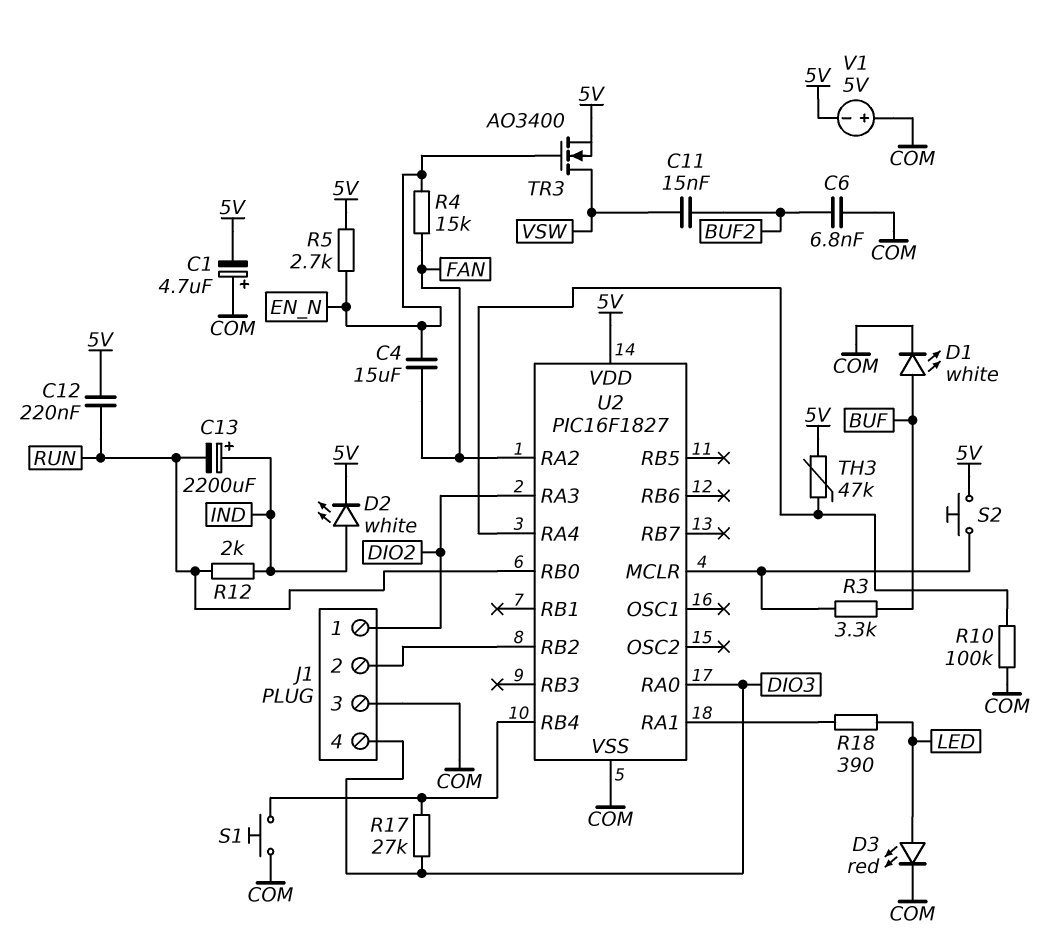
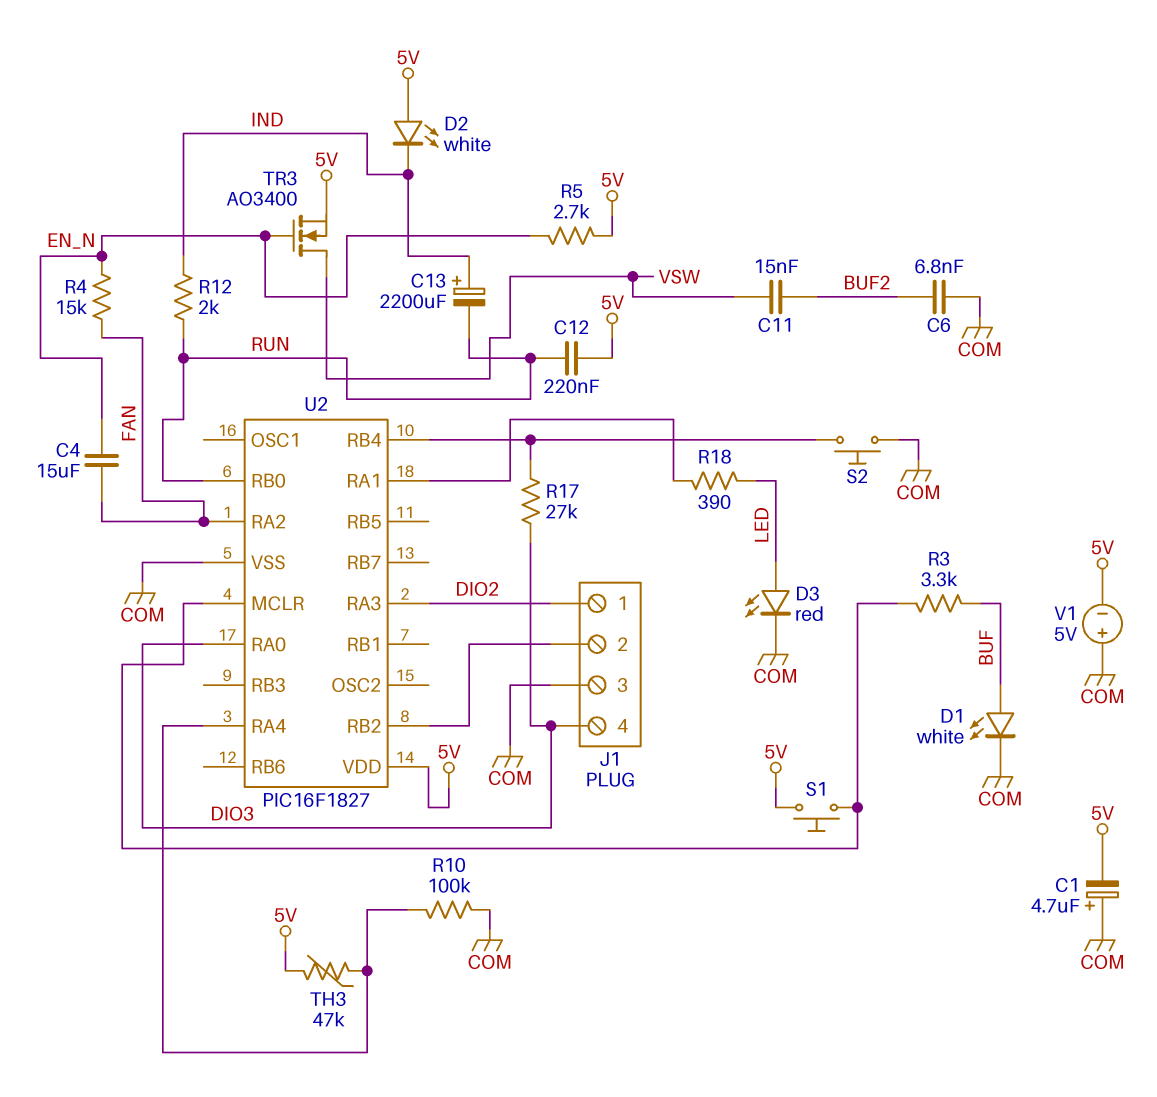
D2: LED white (A IND, K 5V) -> LED white (A 5V, K IND)
S1: button (COM, U2/RB4) -> button (5V, U2/MCLR)
S2: button (5V, U2/MCLR) -> button (COM, U2/RB4)

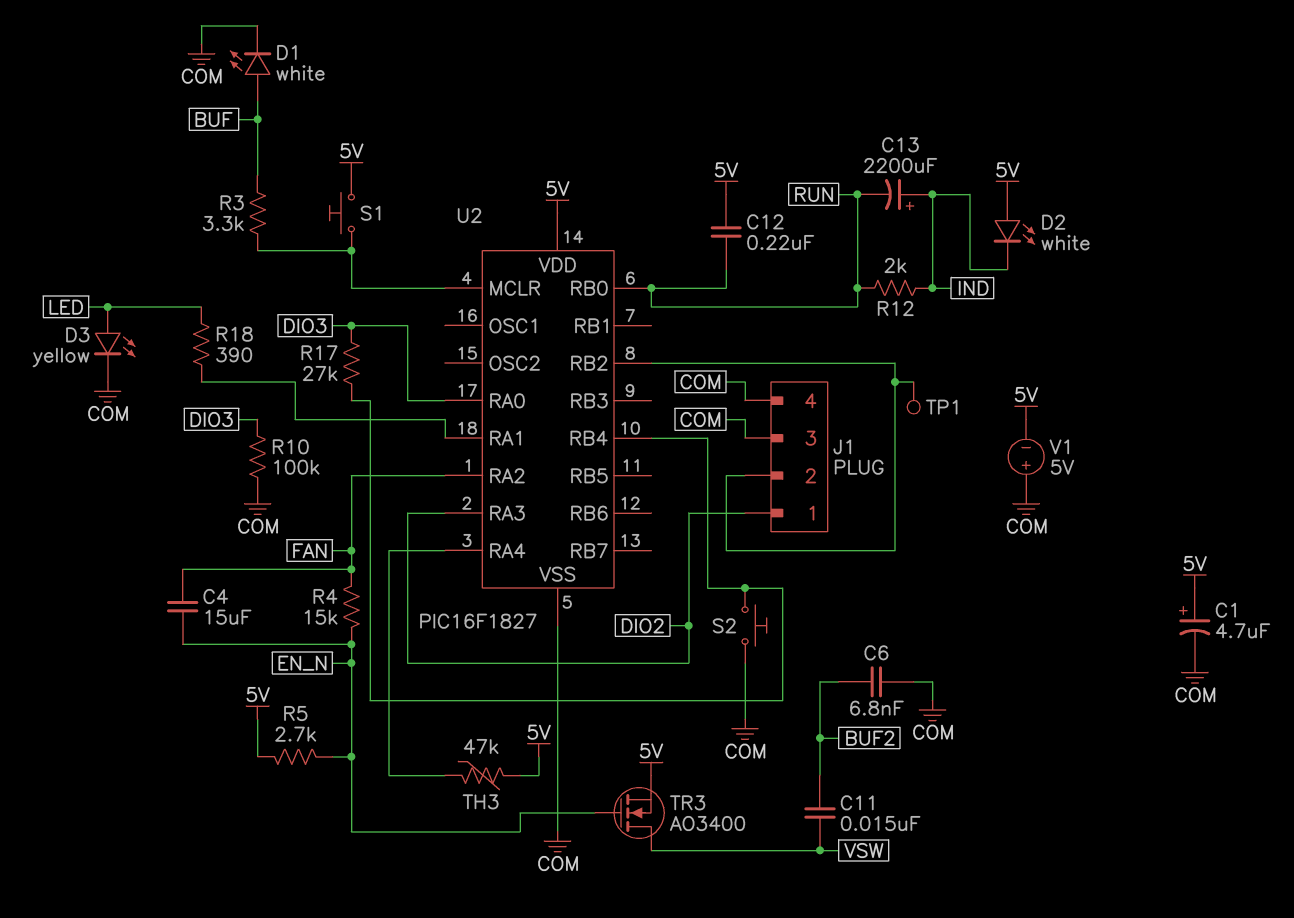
C1: 4.7uF (plus COM, minus 5V) -> 4.7uF (plus 5V, minus COM)
D3: LED red (A LED, K COM) -> LED yellow (A LED, K COM)
J1 pin 4: DIO3 -> COM
R10: 100k (COM, U2/RA4) -> 100k (COM, DIO3)
TP1: none -> test point (J1/2)

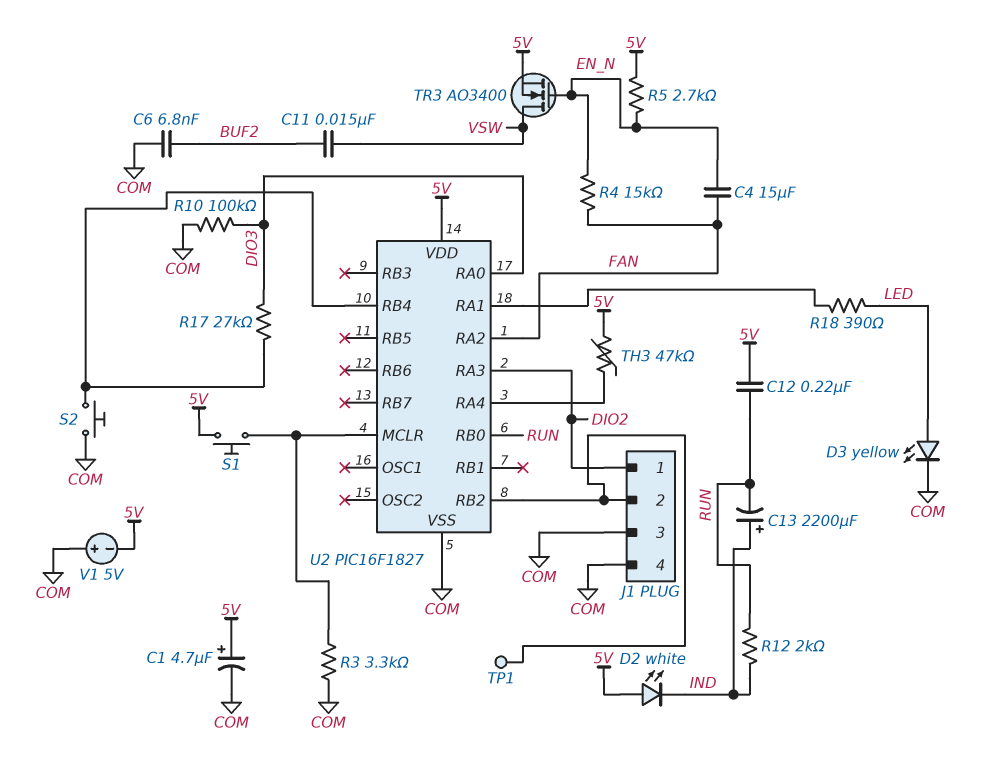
D1: LED white (A BUF, K COM) -> none
R3: 3.3k (BUF, U2/MCLR) -> 3.3k (COM, U2/MCLR)

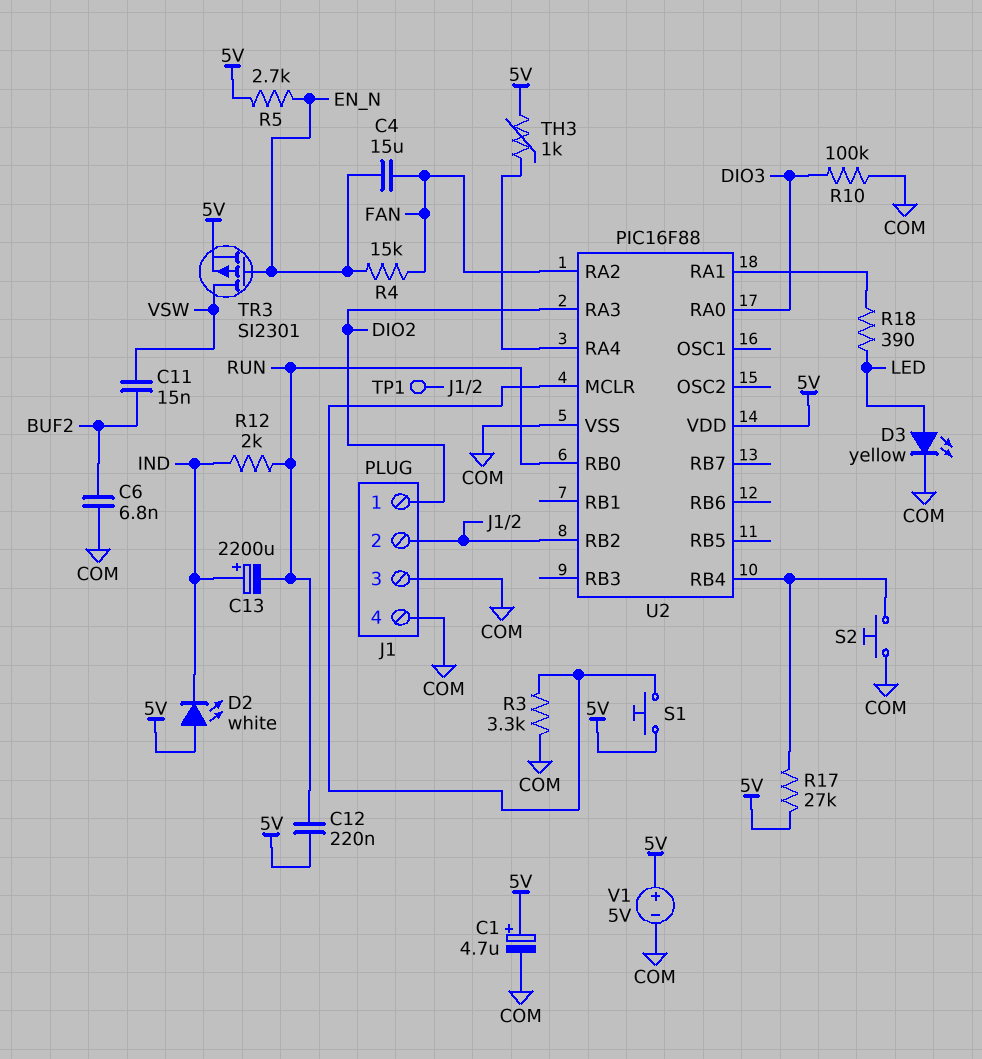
R17: 27k (DIO3, U2/RB4) -> 27k (5V, U2/RB4)
TH3: 47k (5V, U2/RA4) -> 1k (5V, U2/RA4)
TR3: NMOS AO3400 (G EN_N, D VSW, S 5V) -> PMOS SI2301 (G EN_N, D VSW, S 5V)
U2: PIC16F1827 -> PIC16F88
V1: 5V (plus COM, minus 5V) -> 5V (plus 5V, minus COM)

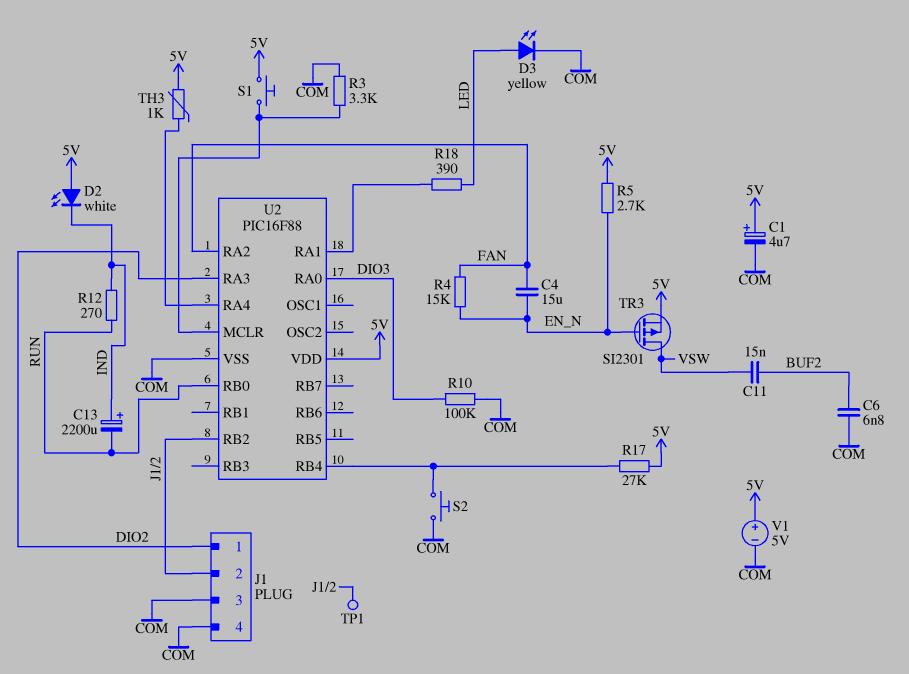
C12: 220nF (5V, RUN) -> none
R12: 2k (IND, RUN) -> 270 (IND, RUN)

